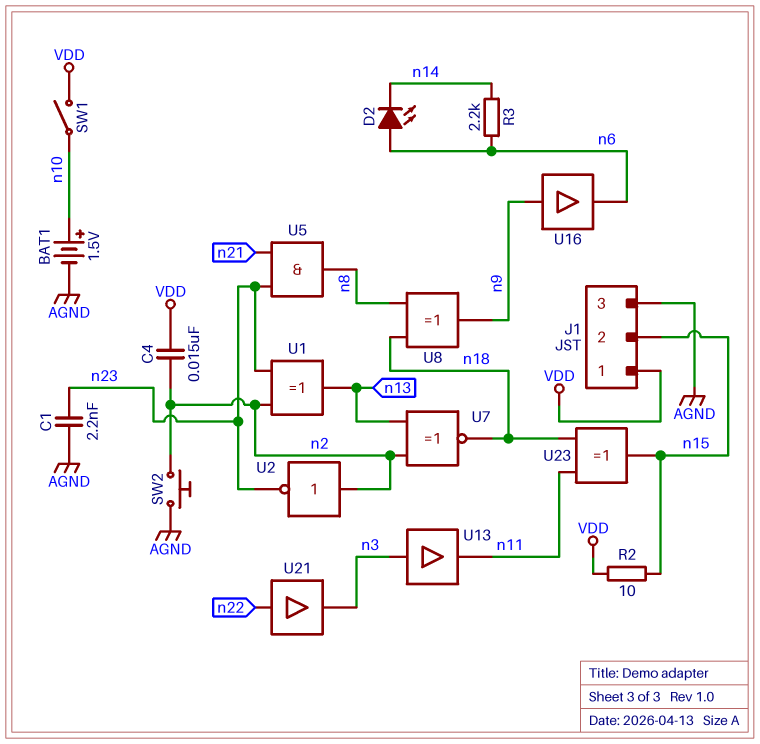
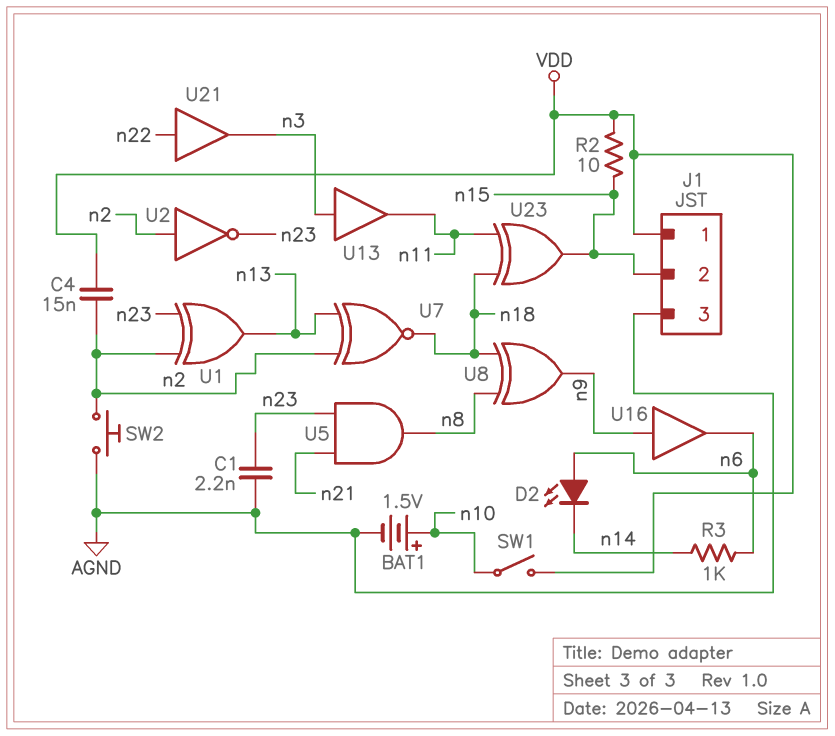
R3: 2.2k (n6, n14) -> 1k (n6, n14)

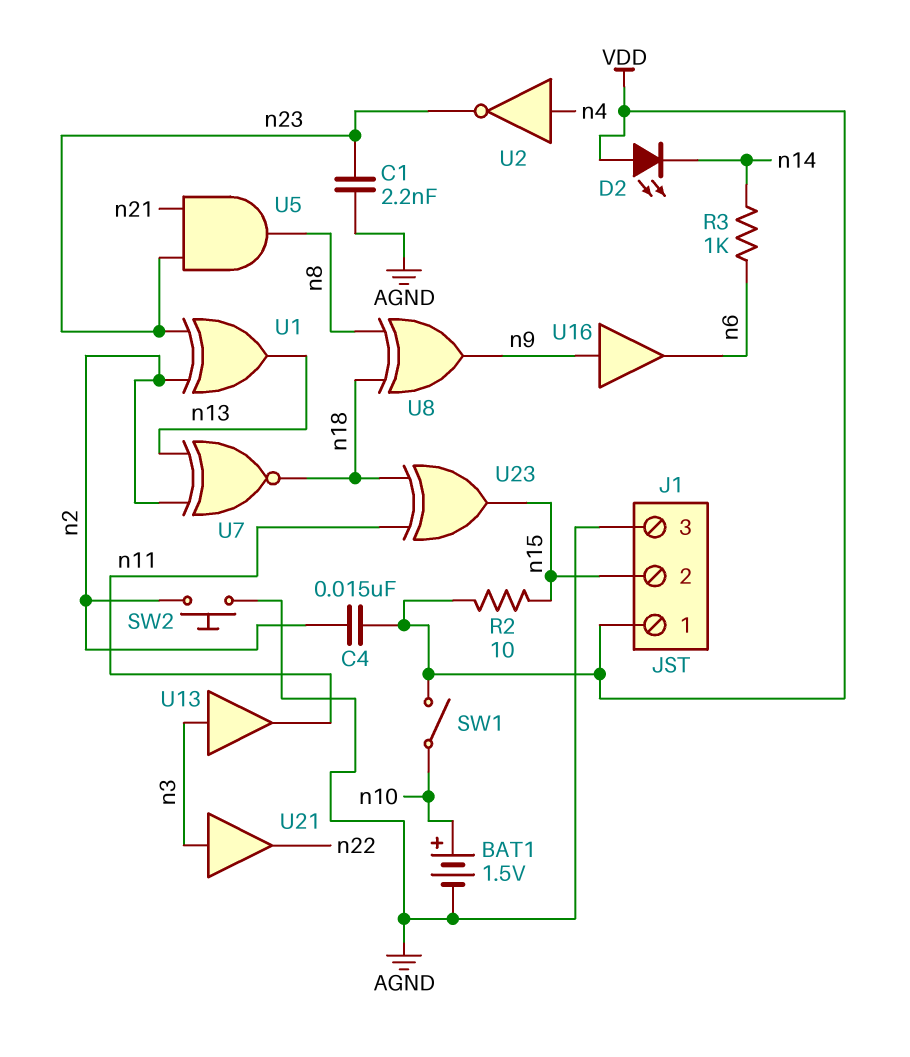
D2: LED (A n6, K n14) -> LED (A VDD, K n14)
U2: NOT (in n2, out n23) -> NOT (in n4, out n23)
U21: buffer (in n22, out n3) -> buffer (in n3, out n22)

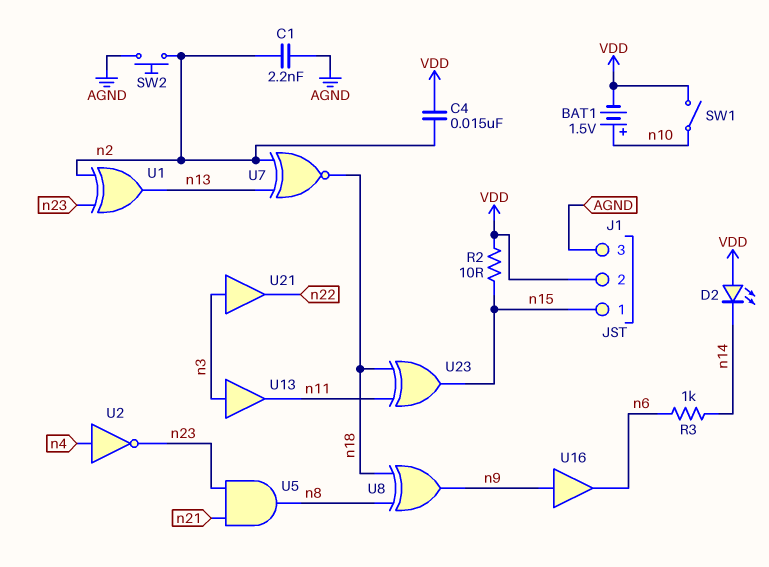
BAT1: 1.5V (plus n10, minus AGND) -> 1.5V (plus n10, minus VDD)
C1: 2.2nF (AGND, n23) -> 2.2nF (AGND, n2)
J1 pin 1: VDD -> n15
J1 pin 2: n15 -> VDD

